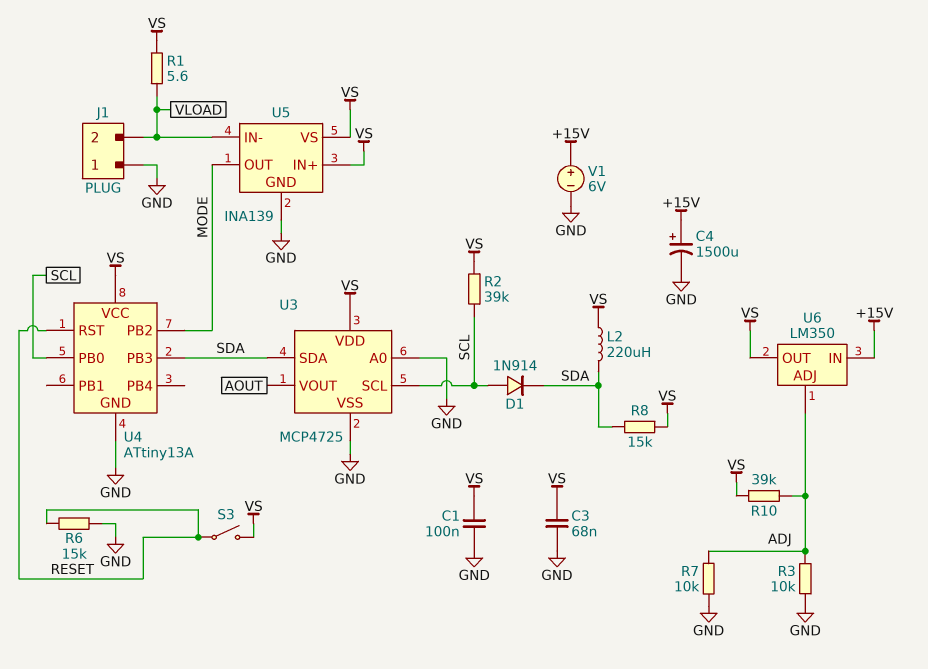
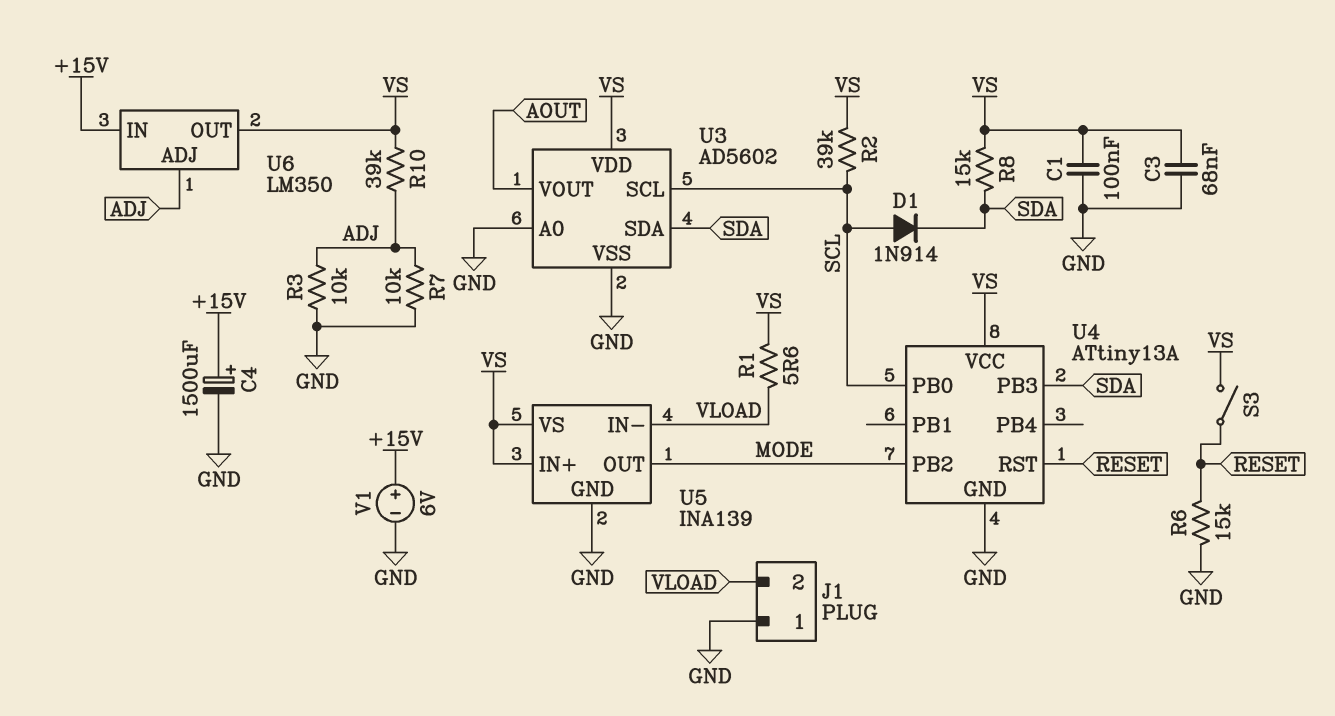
L2: 220uH (SDA, VS) -> none
U3: MCP4725 -> AD5602

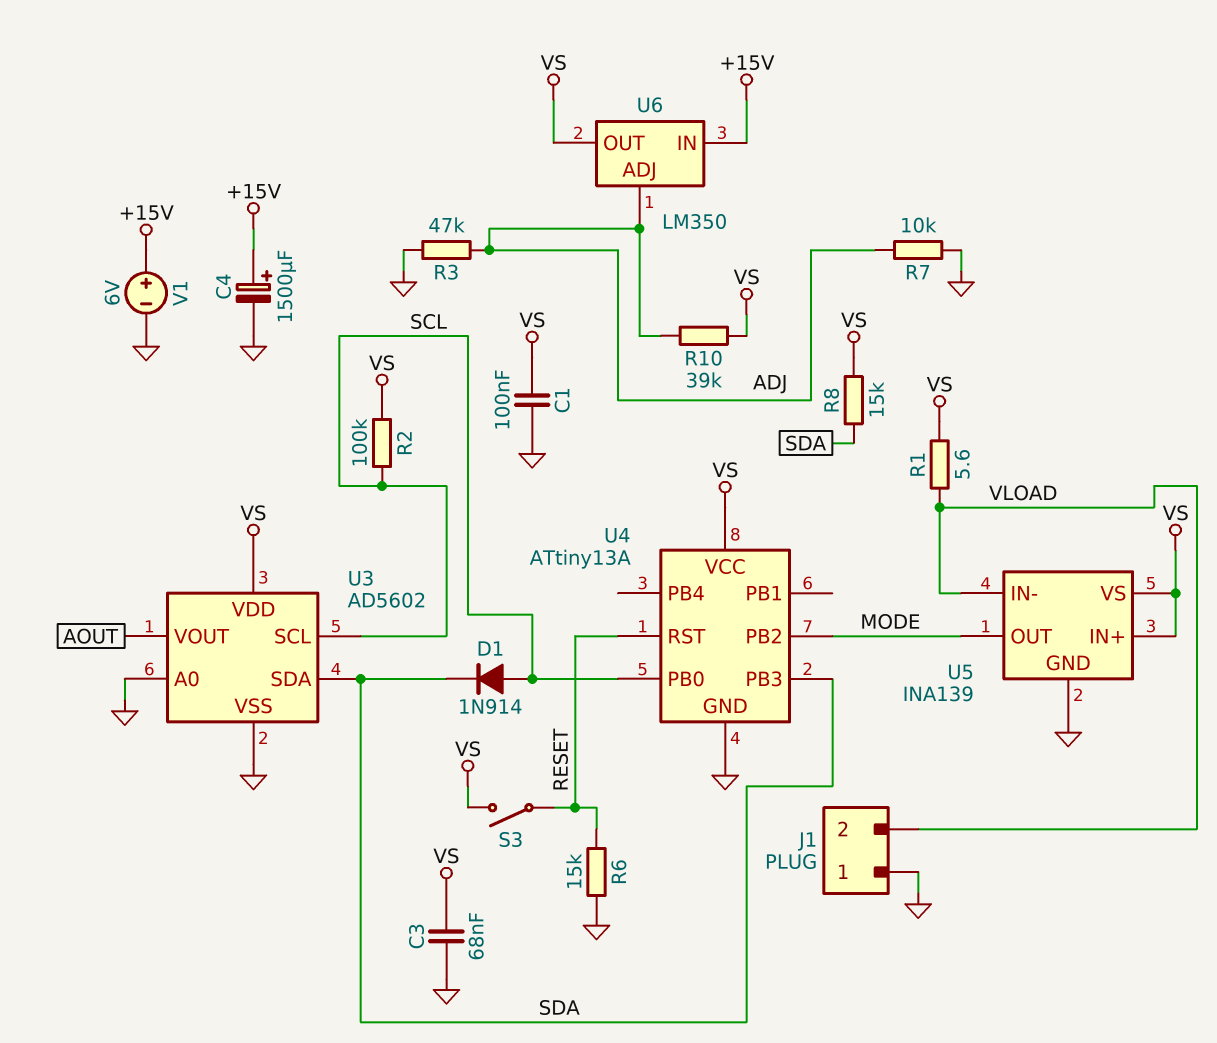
R2: 39k (SCL, VS) -> 100k (SCL, VS)
R3: 10k (ADJ, GND) -> 47k (ADJ, GND)

